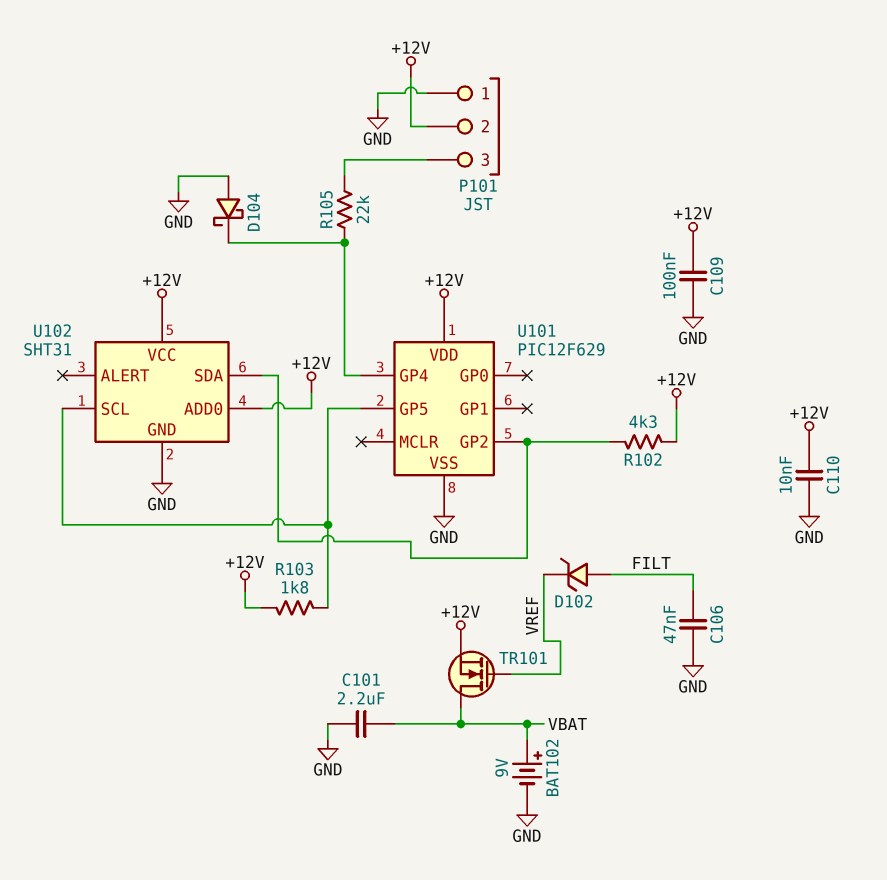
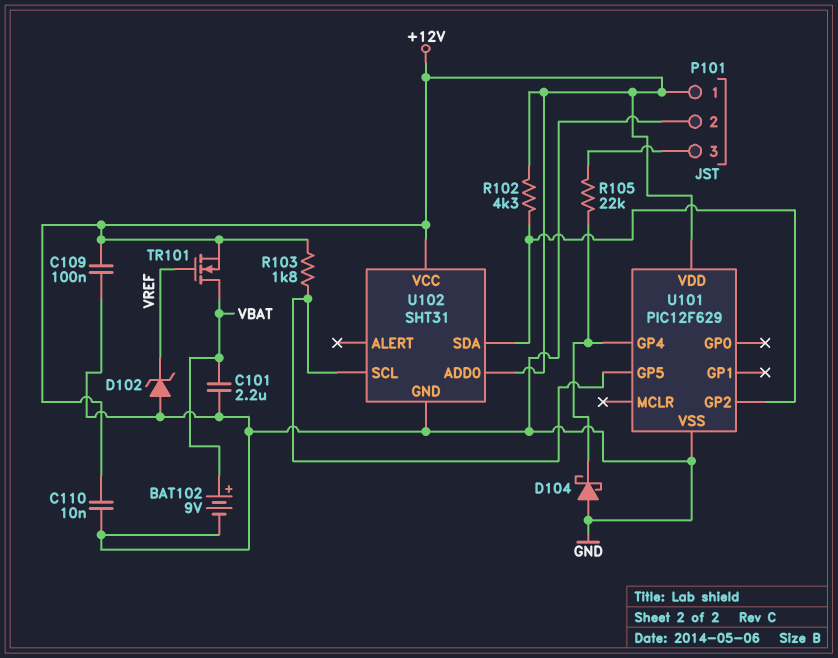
C106: 47nF (FILT, GND) -> none
D102: zener (A FILT, K VREF) -> zener (A GND, K VREF)
P101 pin 1: GND -> +12V
P101 pin 2: +12V -> GND

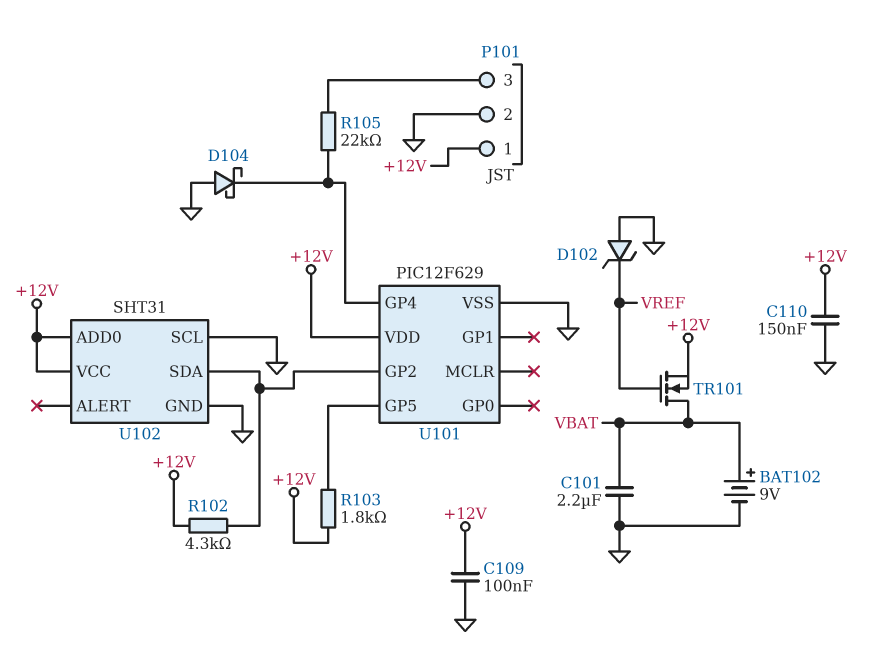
C110: 10nF (+12V, GND) -> 150nF (+12V, GND)
U102 pin SCL: U101/GP5 -> GND

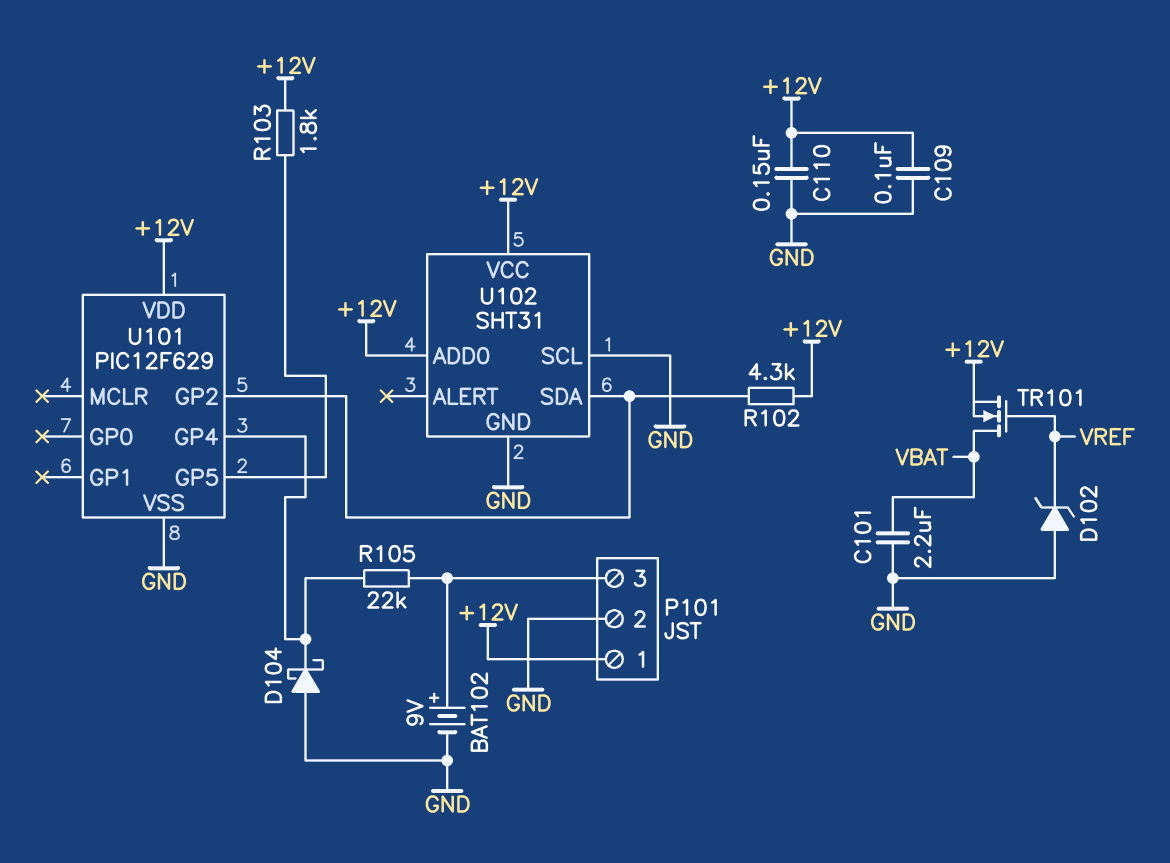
BAT102: 9V (plus VBAT, minus GND) -> 9V (plus P101/3, minus GND)

